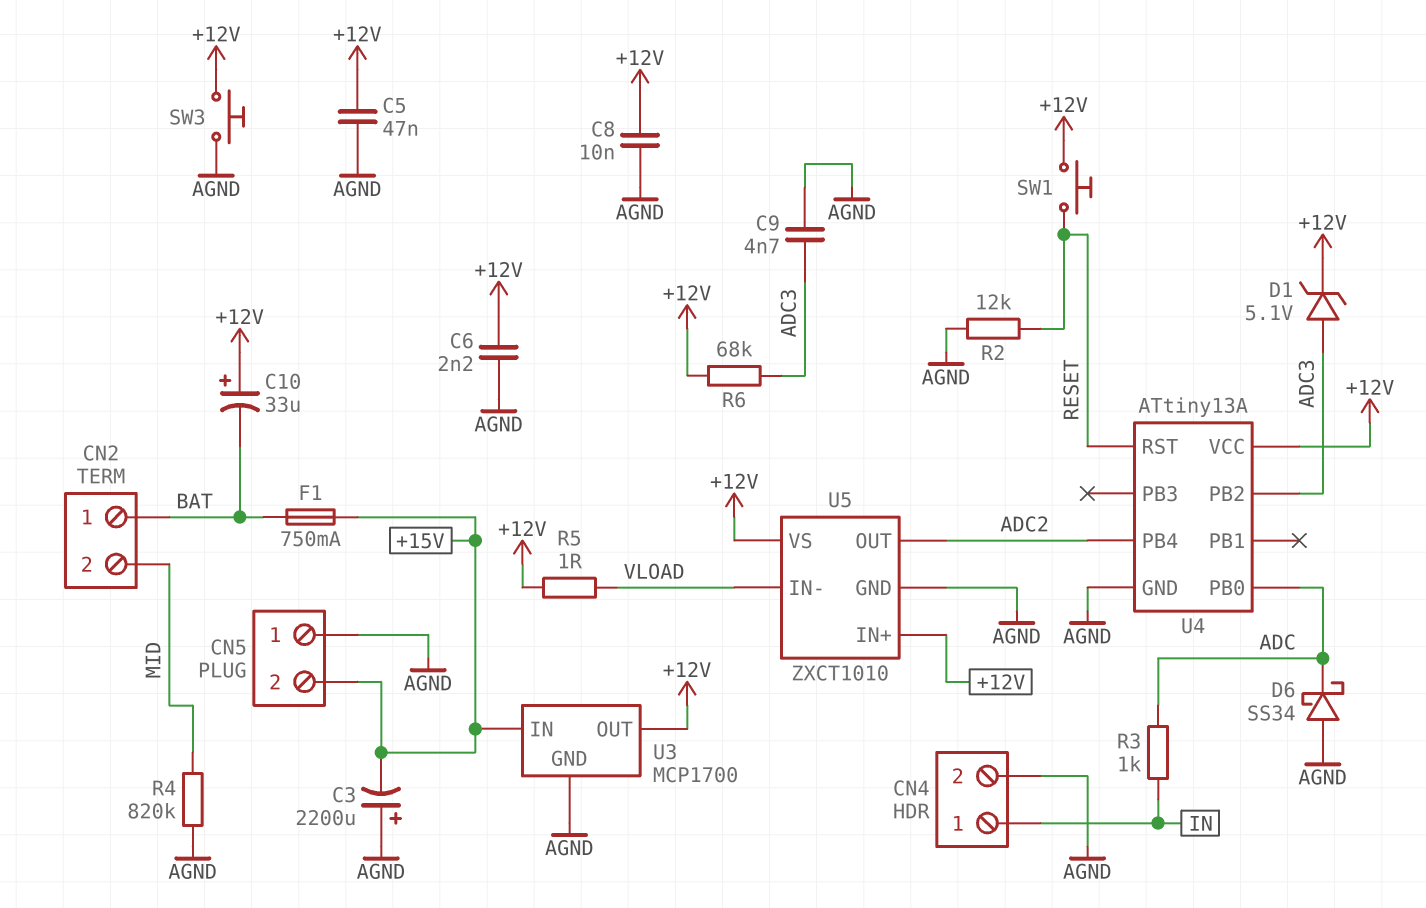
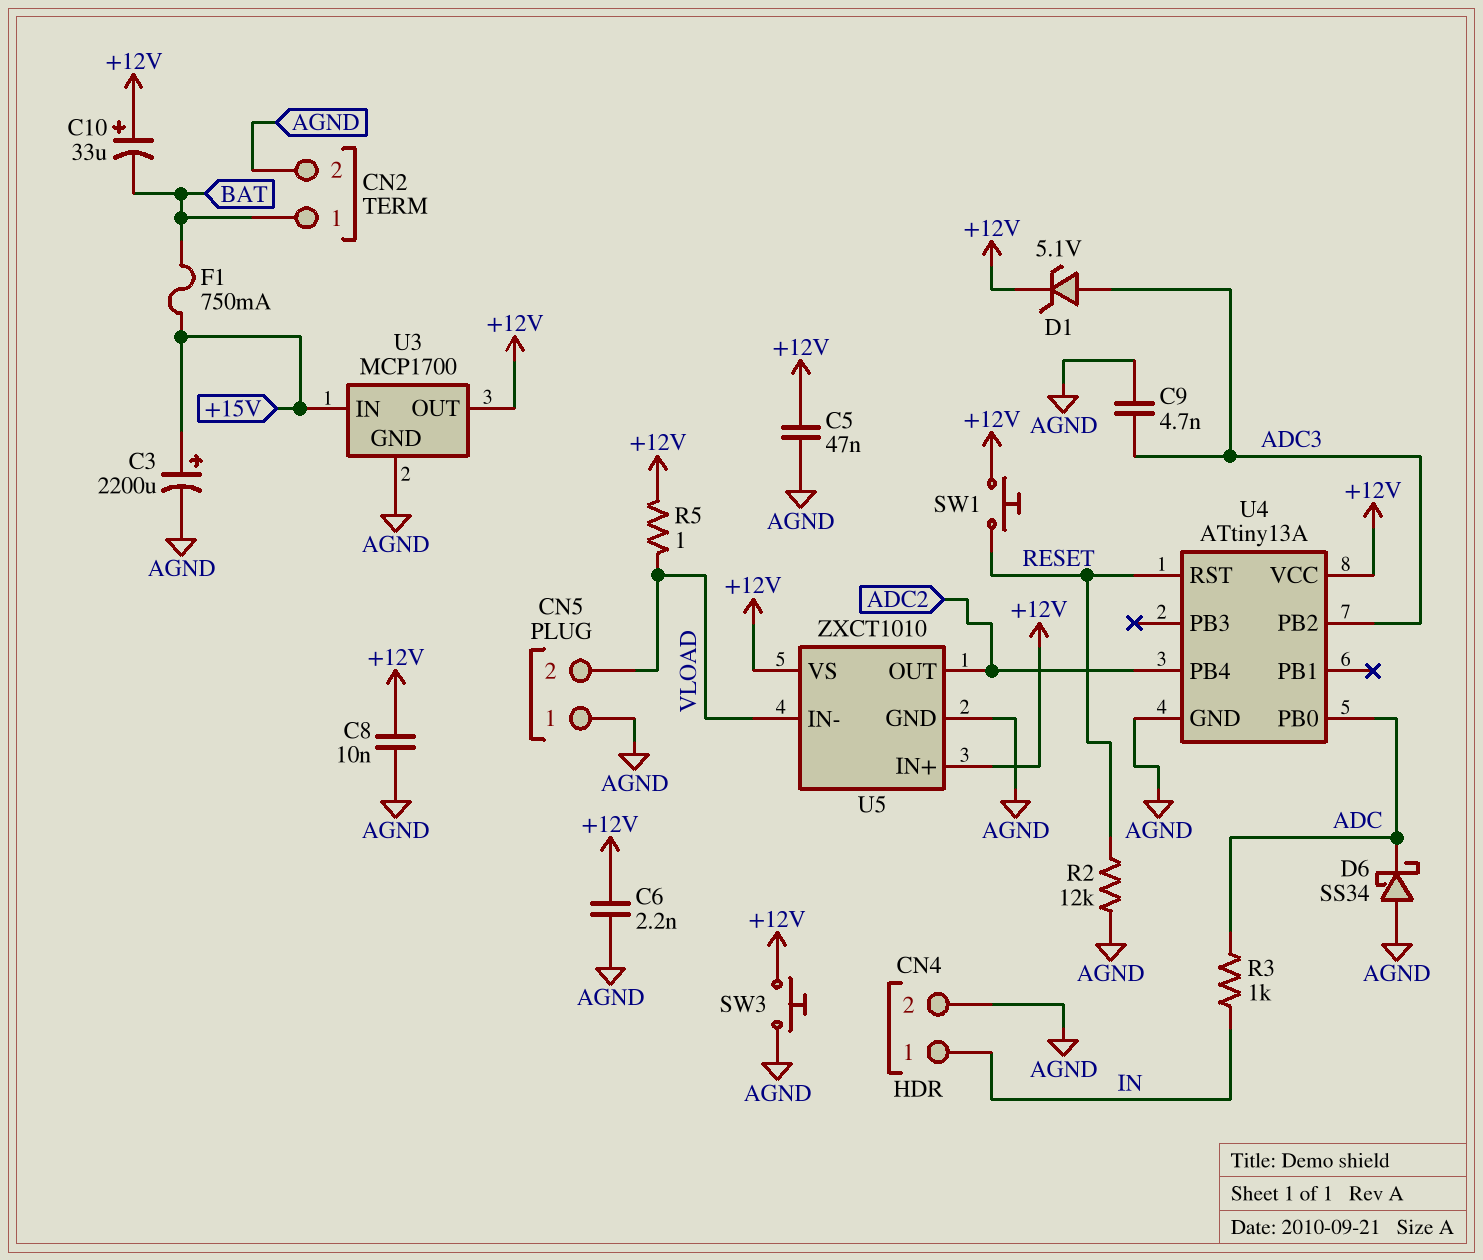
C3: 2200uF (plus AGND, minus +15V) -> 2200uF (plus +15V, minus AGND)
CN2 pin 2: MID -> AGND
CN5 pin 2: +15V -> VLOAD
R4: 820k (AGND, MID) -> none
R6: 68k (+12V, ADC3) -> none

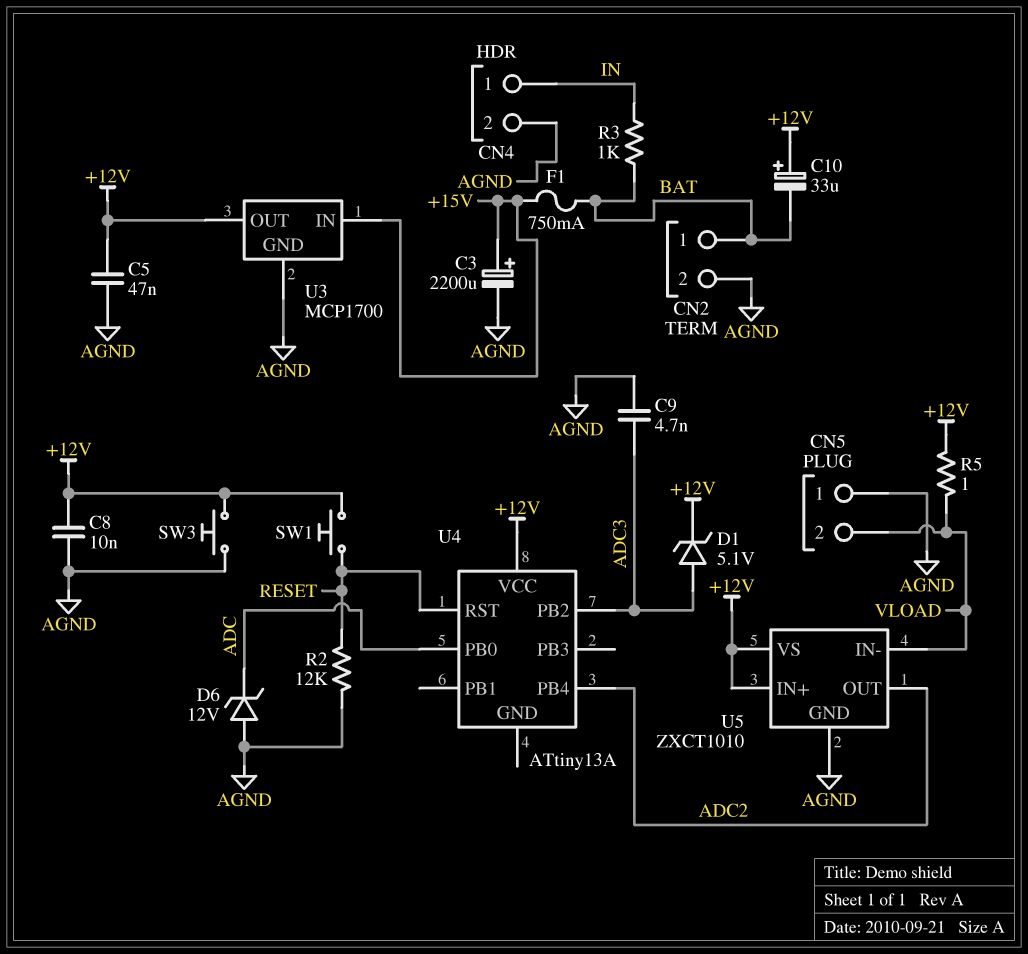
C6: 2.2nF (+12V, AGND) -> none
D6: schottky SS34 (A AGND, K ADC) -> zener 12V (A AGND, K ADC)
R3: 1k (ADC, IN) -> 1k (BAT, IN)
U4 pin GND: AGND -> none

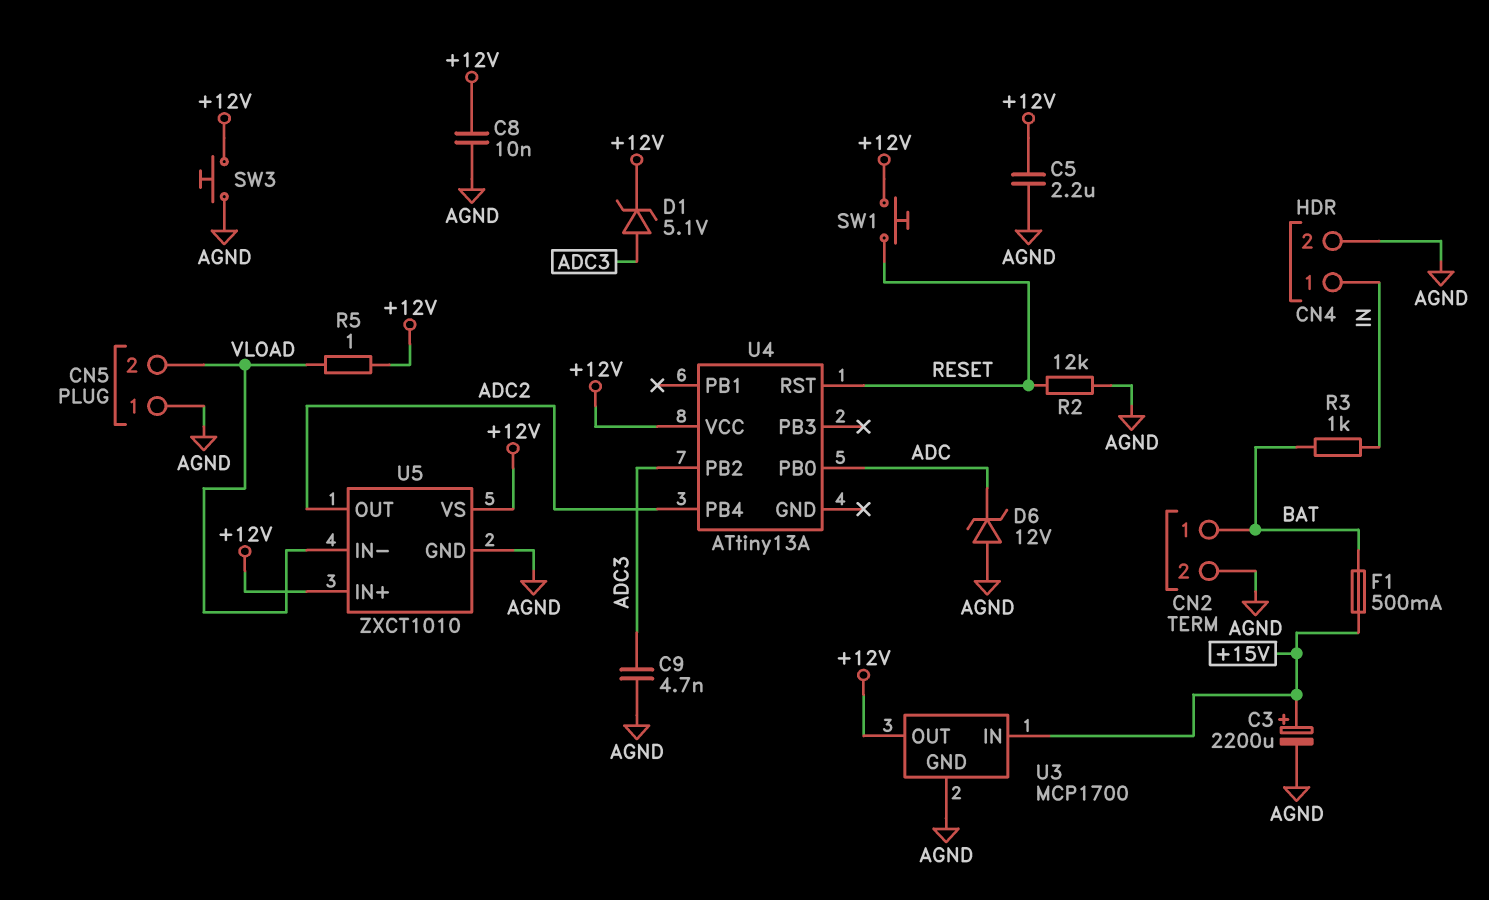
C5: 47nF (+12V, AGND) -> 2.2uF (+12V, AGND)
C10: 33uF (plus +12V, minus BAT) -> none
F1: 750mA (+15V, BAT) -> 500mA (+15V, BAT)

